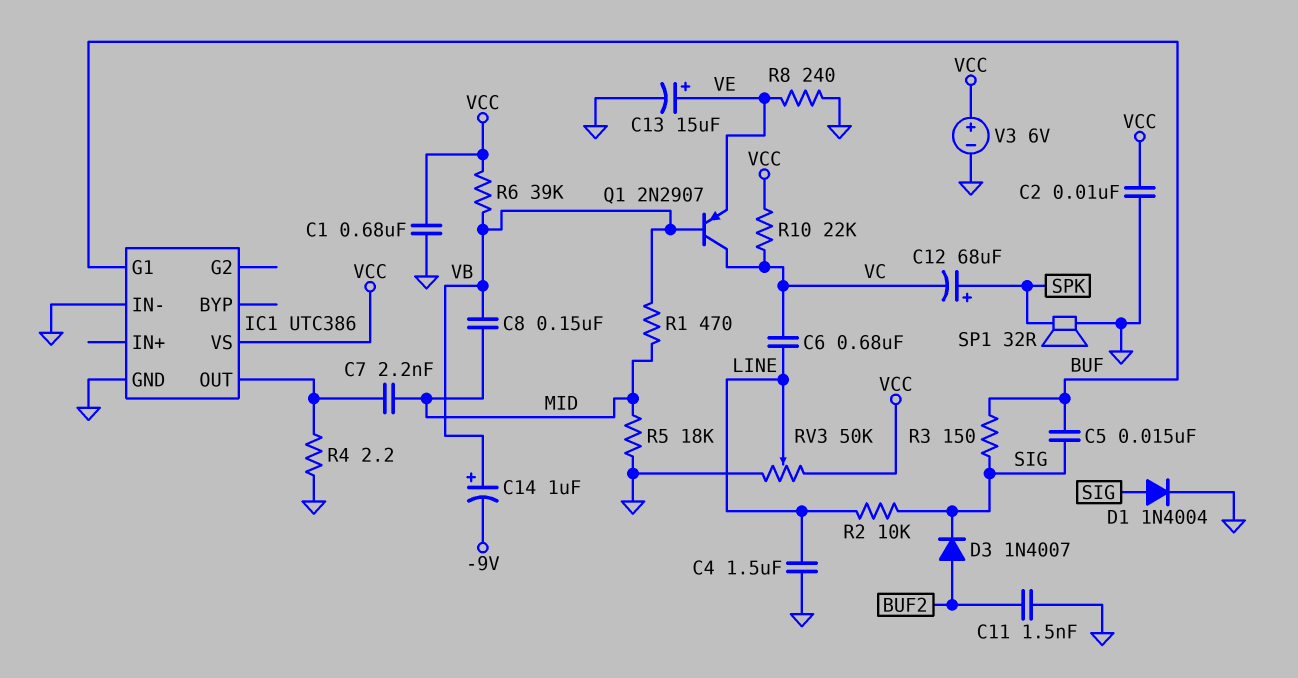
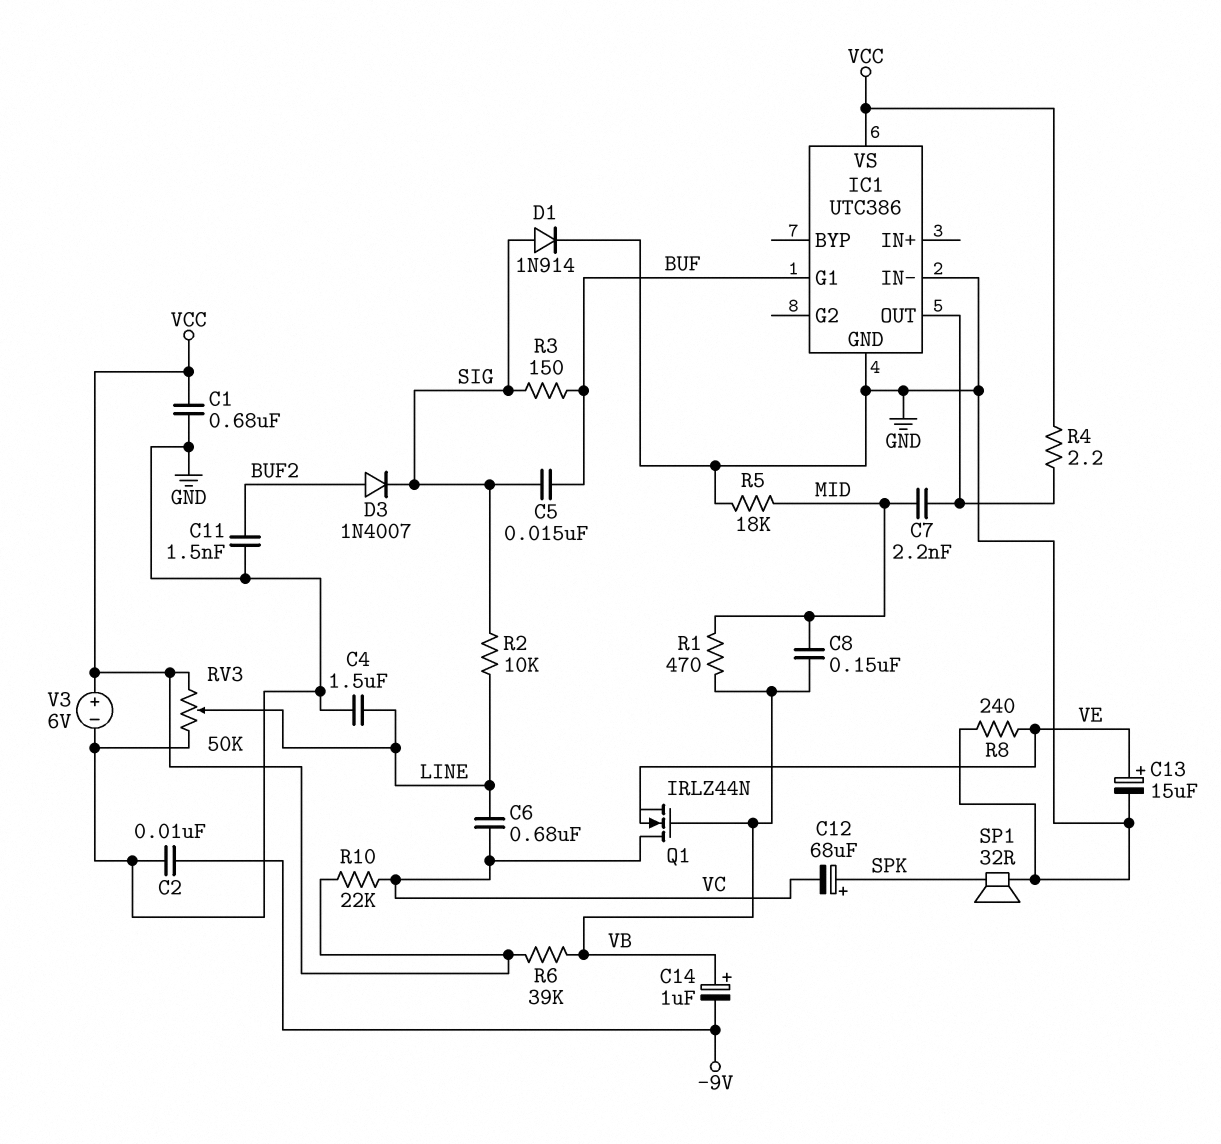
C2: 10nF (GND, VCC) -> 10nF (-9V, GND)
D1: diode 1N4004 (A SIG, K GND) -> diode 1N914 (A SIG, K GND)
Q1: PNP 2N2907 (B VB, C VC, E VE) -> NMOS IRLZ44N (G VB, D VC, S VE)
R4: 2.2 (GND, IC1/OUT) -> 2.2 (IC1/OUT, VCC)

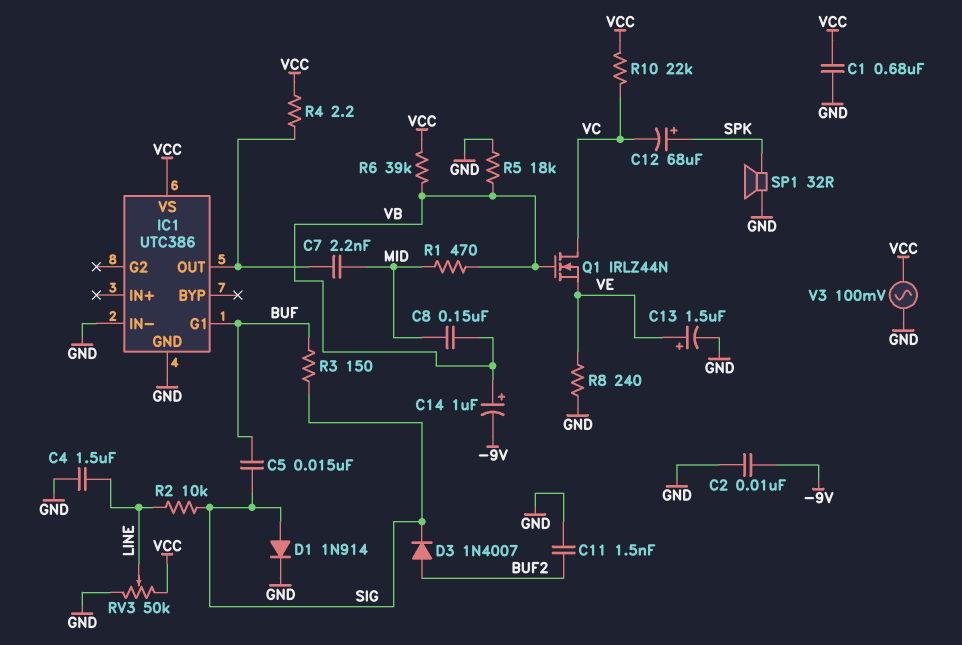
C6: 680nF (LINE, VC) -> none
C13: 15uF (plus VE, minus GND) -> 1.5uF (plus VE, minus GND)
R5: 18k (GND, MID) -> 18k (GND, VB)
V3: 6V (plus VCC, minus GND) -> AC 100mV (GND, VCC)

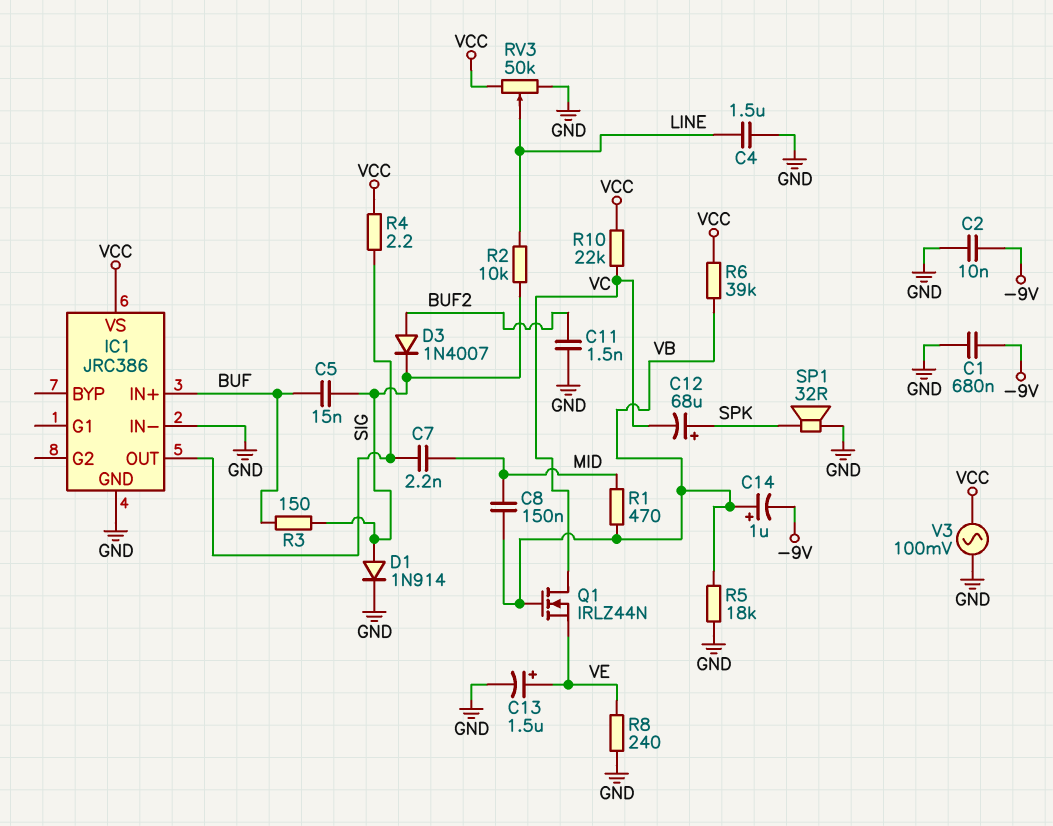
C1: 680nF (GND, VCC) -> 680nF (-9V, GND)
IC1: UTC386 -> JRC386
IC1 pin G1: BUF -> none
IC1 pin IN+: none -> BUF

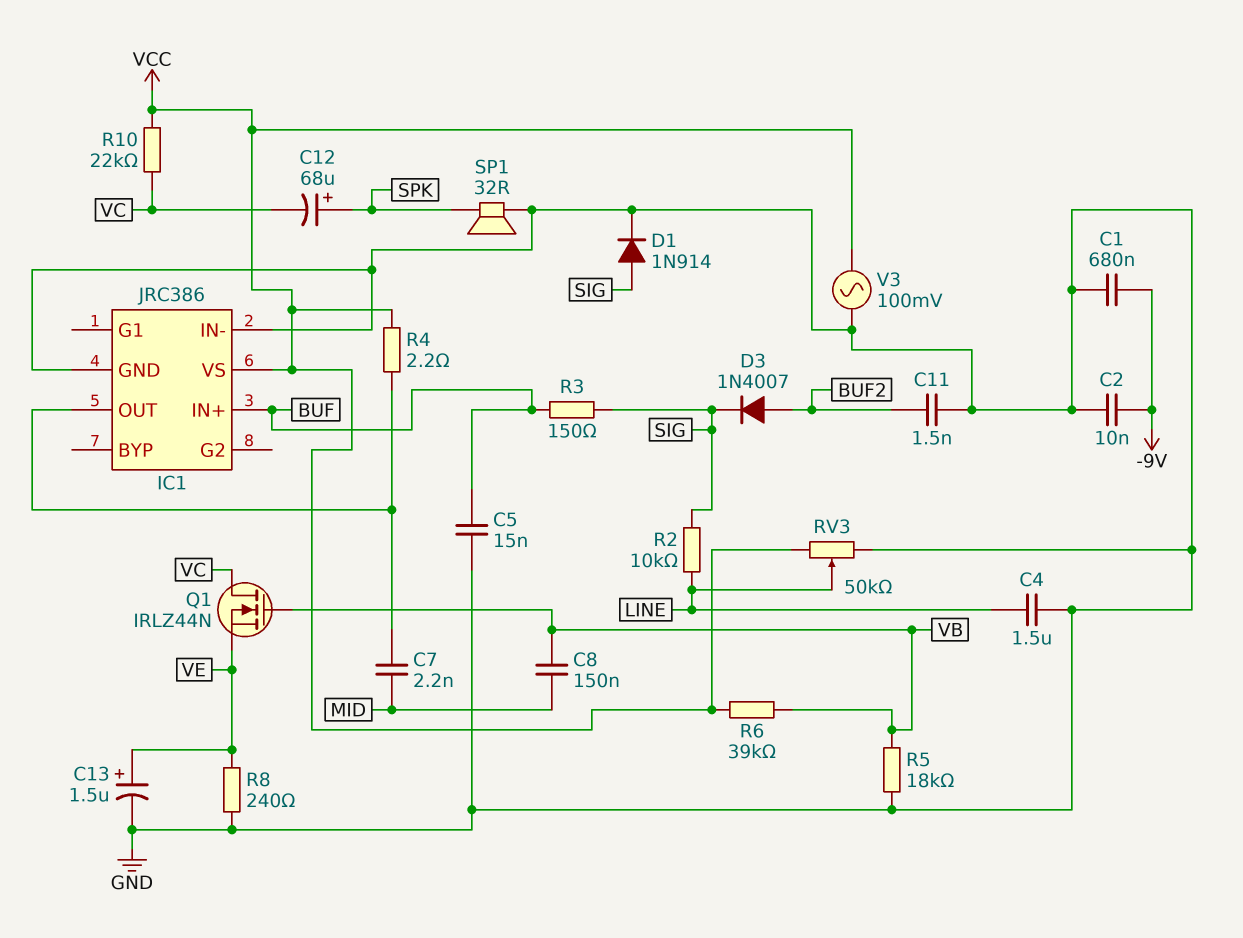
C5: 15nF (BUF, SIG) -> 15nF (BUF, GND)
C14: 1uF (plus VB, minus -9V) -> none
R1: 470 (MID, VB) -> none

